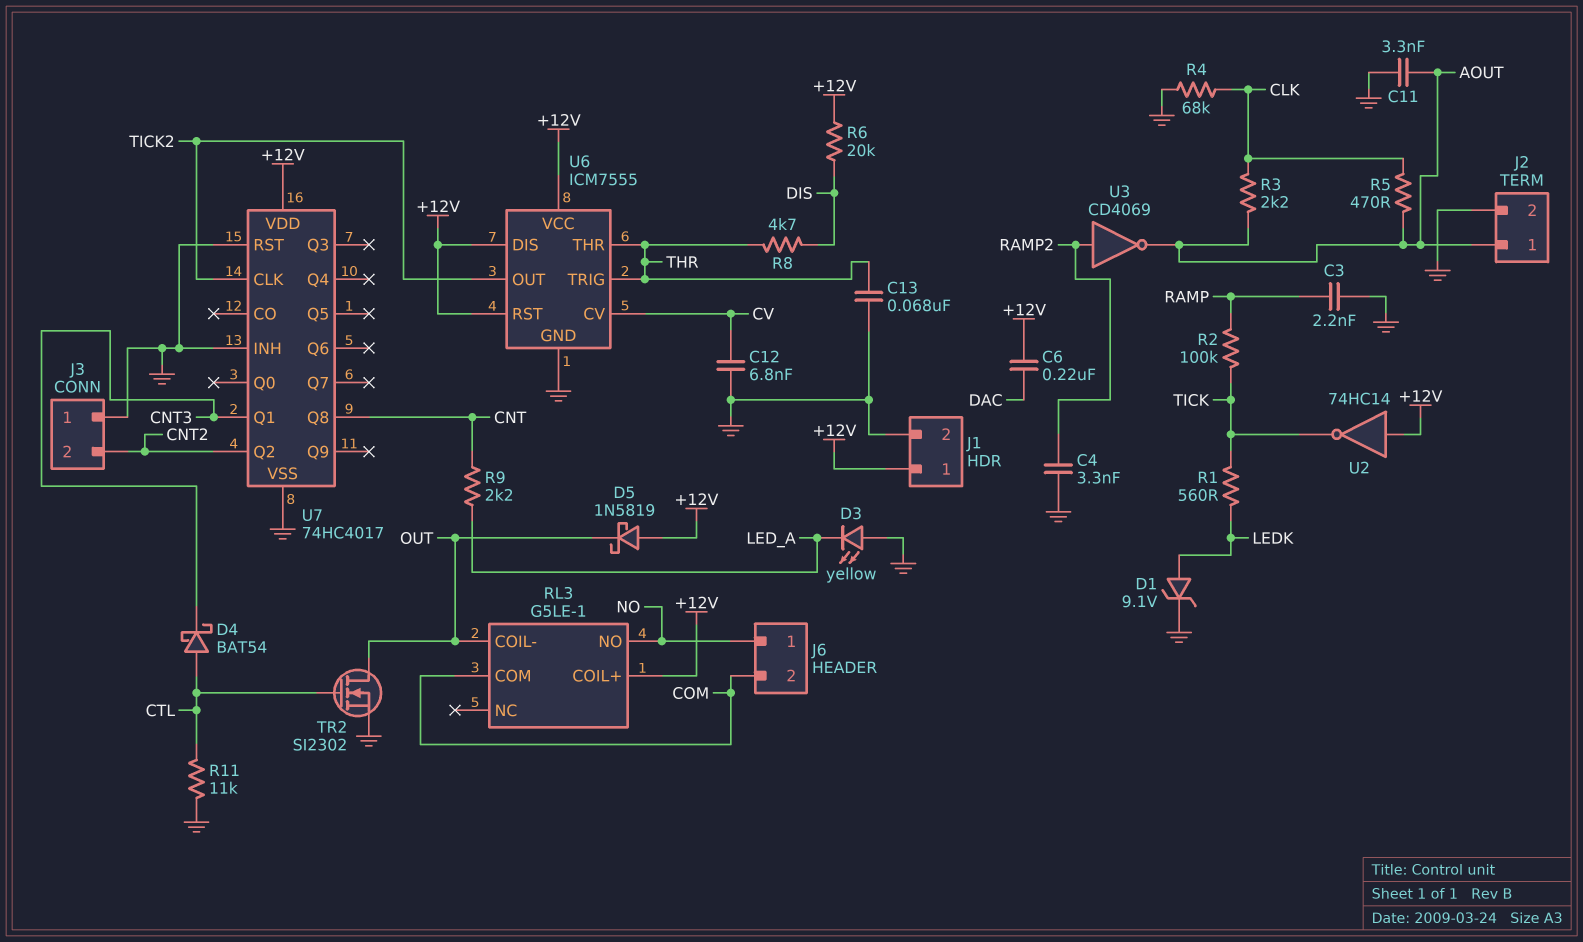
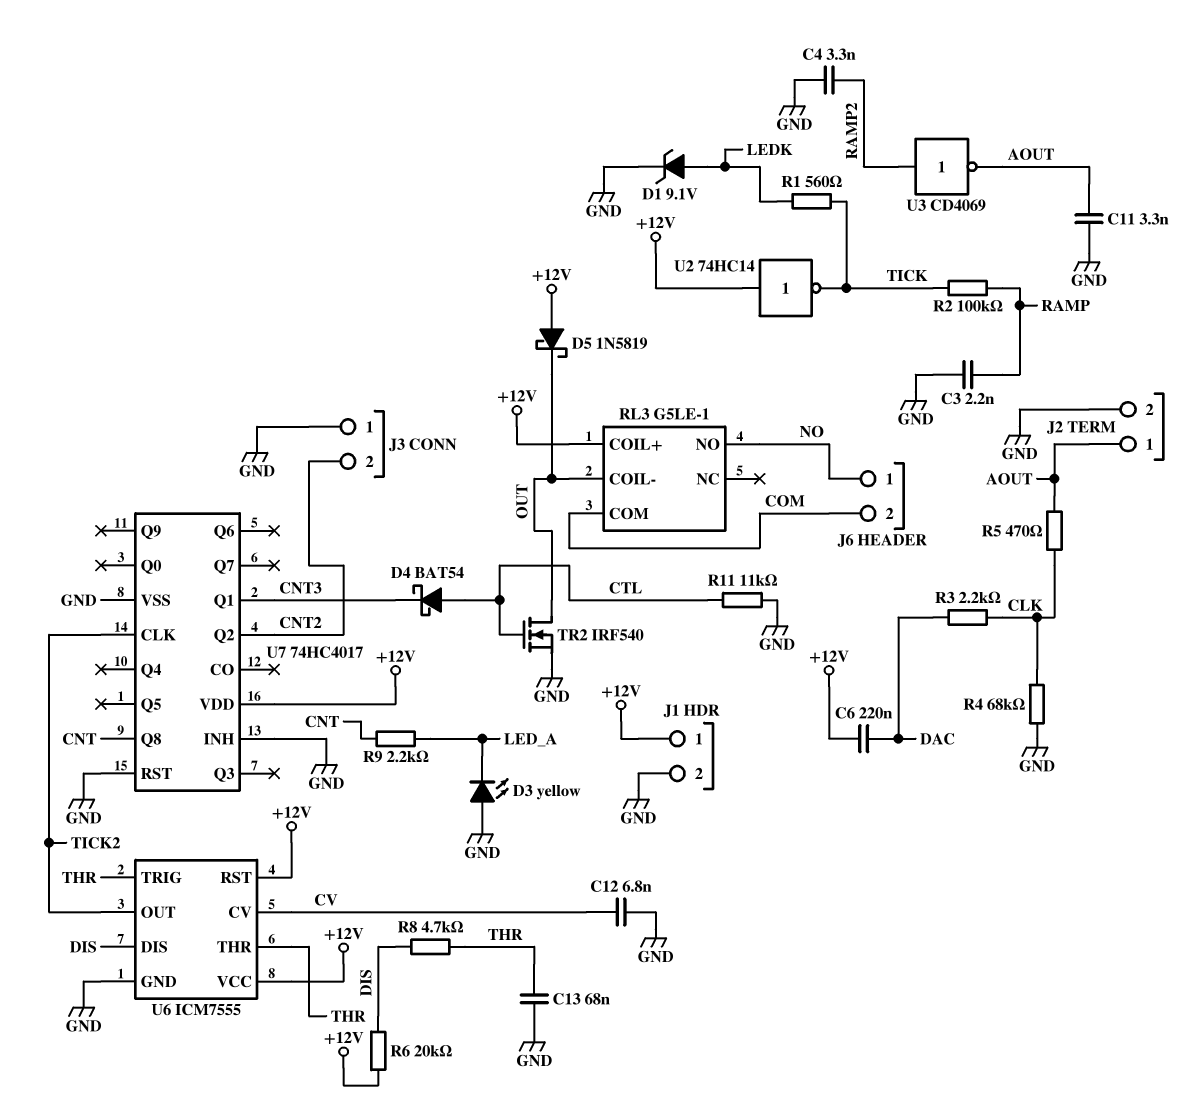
R3: 2.2k (AOUT, CLK) -> 2.2k (CLK, DAC)
TR2: NMOS SI2302 (G CTL, D OUT, S GND) -> NMOS IRF540 (G CTL, D OUT, S GND)
U6 pin DIS: +12V -> DIS

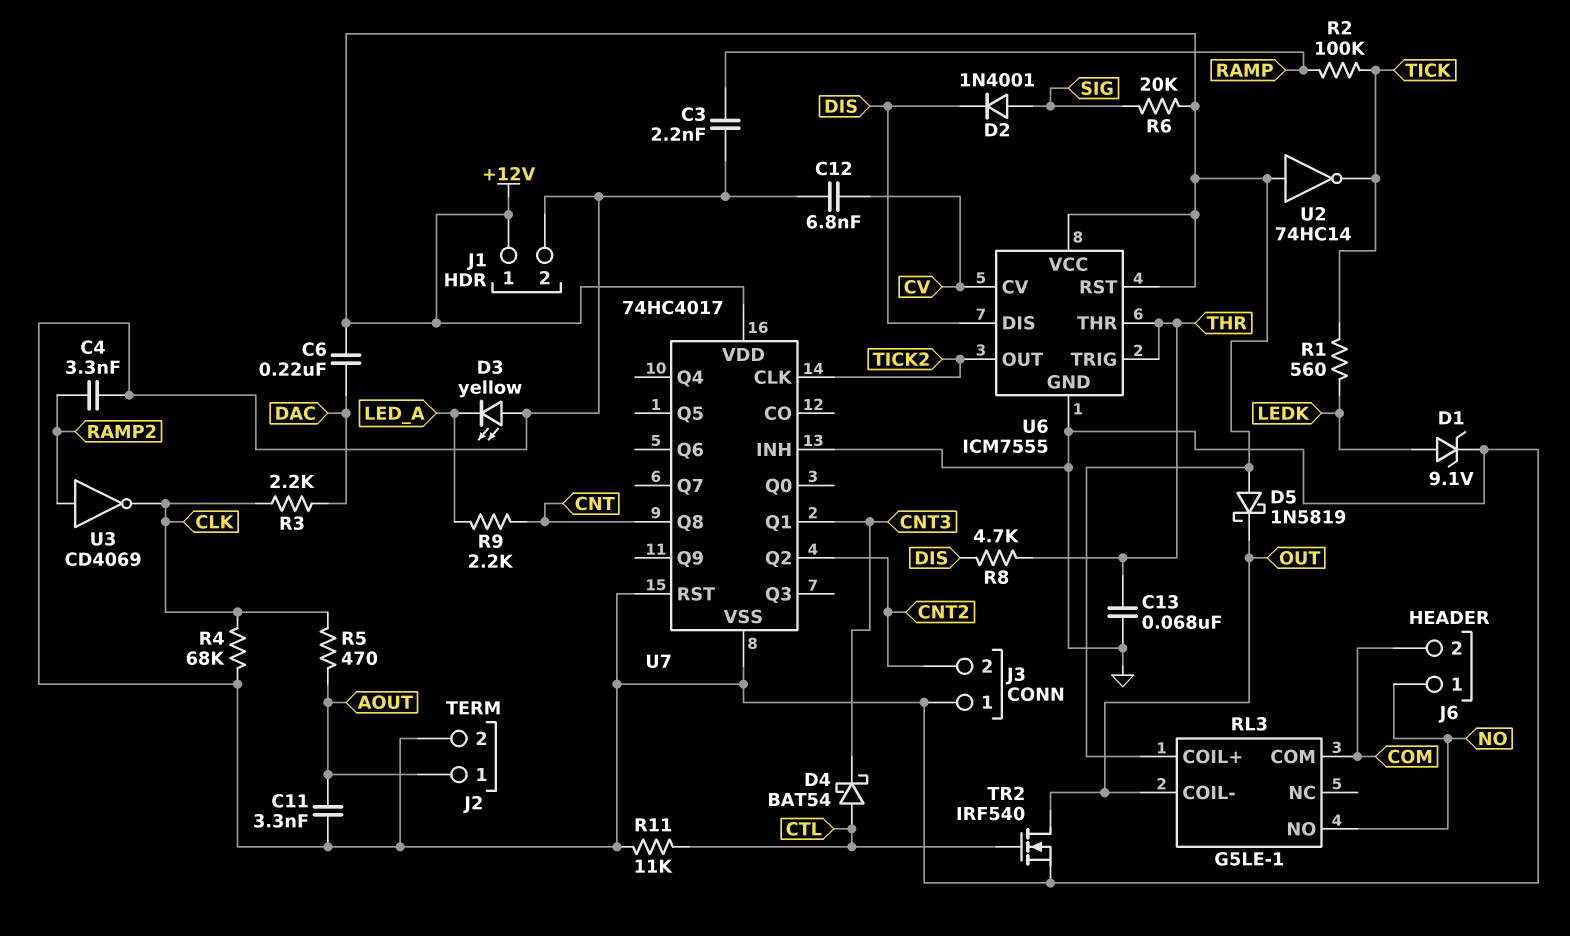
D2: none -> diode 1N4001 (A SIG, K DIS)
R6: 20k (+12V, DIS) -> 20k (+12V, SIG)
U3: NOT CD4069 (in RAMP2, out AOUT) -> NOT CD4069 (in RAMP2, out CLK)

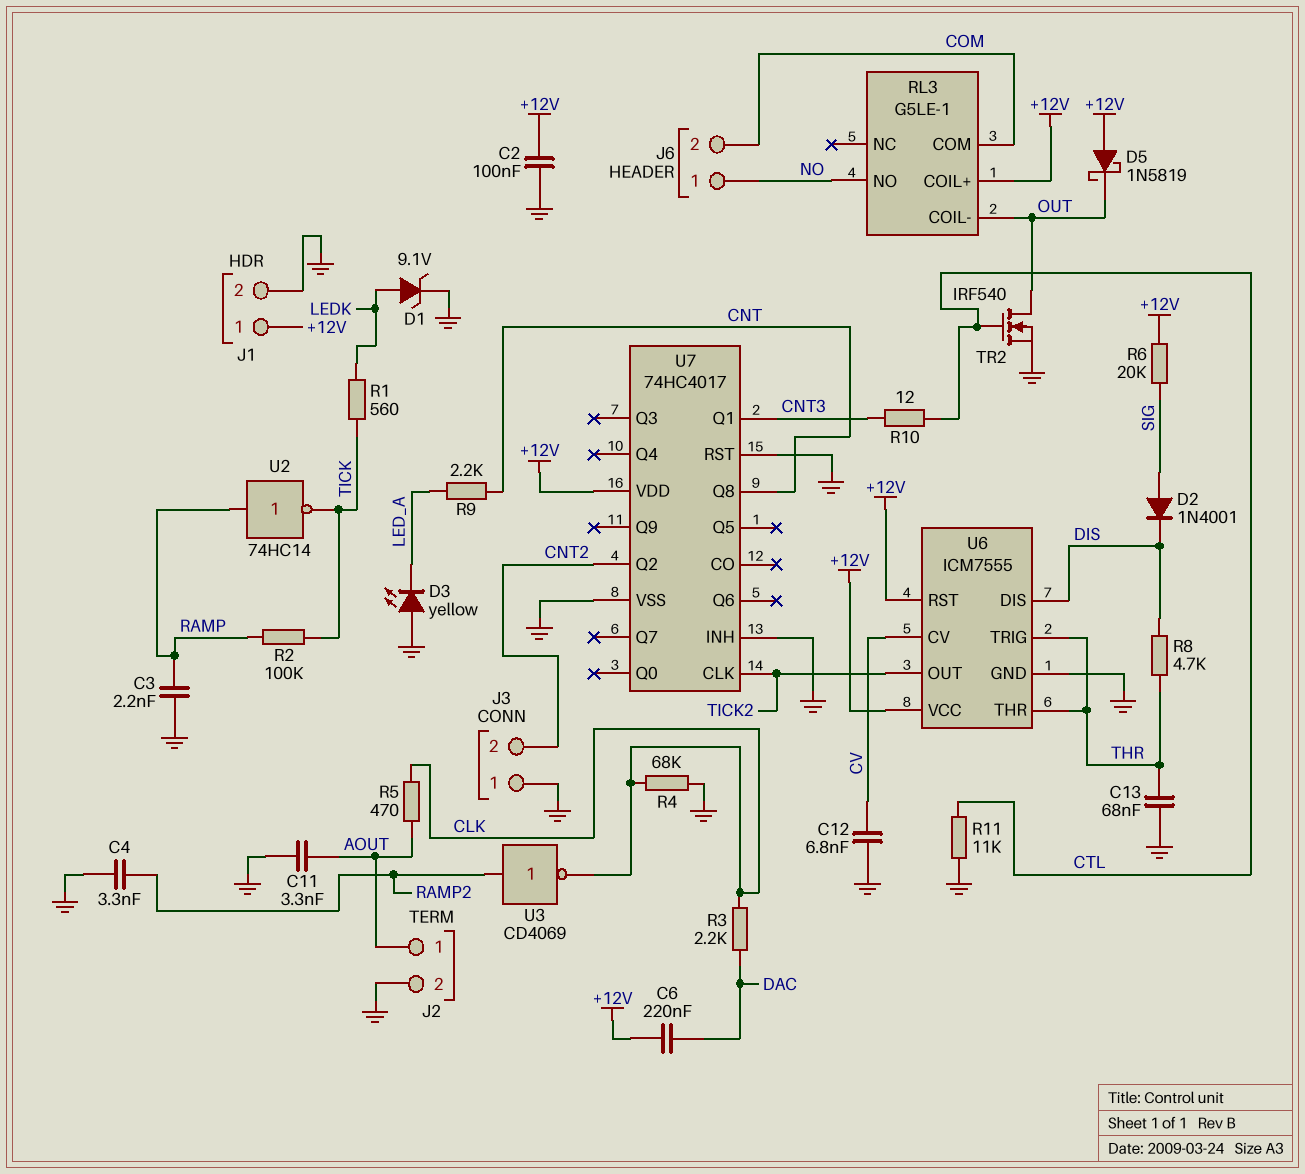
C2: none -> 100nF (+12V, GND)
D4: schottky BAT54 (A CTL, K CNT3) -> none
R10: none -> 12 (CNT3, CTL)
U2: NOT 74HC14 (in +12V, out TICK) -> NOT 74HC14 (in RAMP, out TICK)

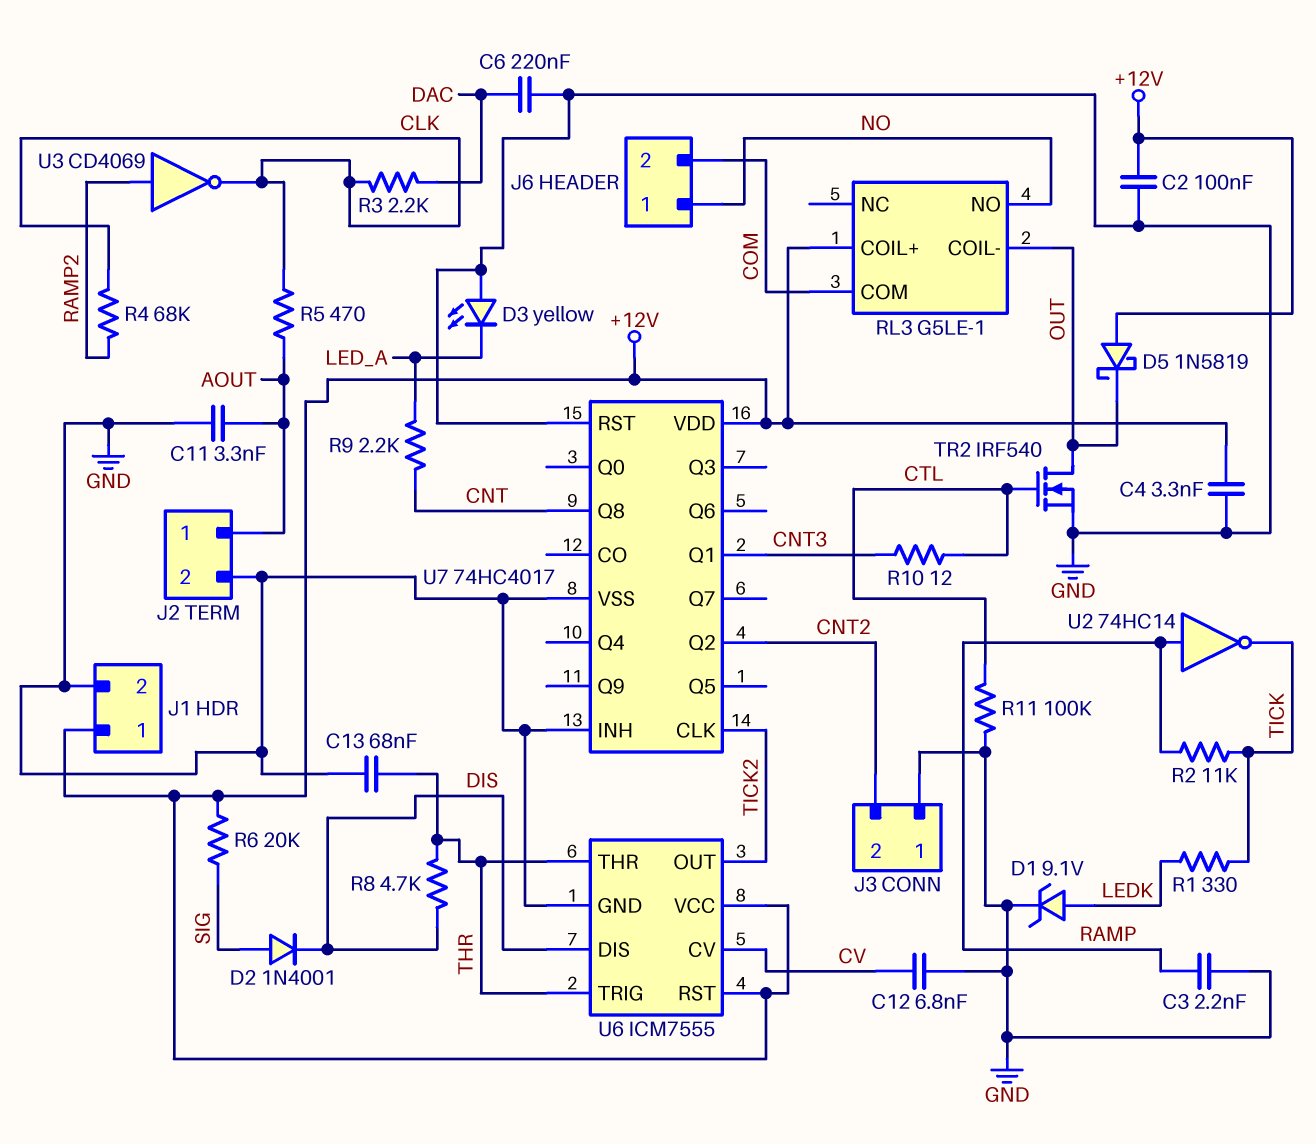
C4: 3.3nF (GND, RAMP2) -> 3.3nF (+12V, GND)
C6: 220nF (+12V, DAC) -> 220nF (DAC, GND)
R1: 560 (LEDK, TICK) -> 330 (LEDK, TICK)
R2: 100k (RAMP, TICK) -> 11k (RAMP, TICK)
R4: 68k (CLK, GND) -> 68k (CLK, RAMP2)
R11: 11k (CTL, GND) -> 100k (CTL, GND)

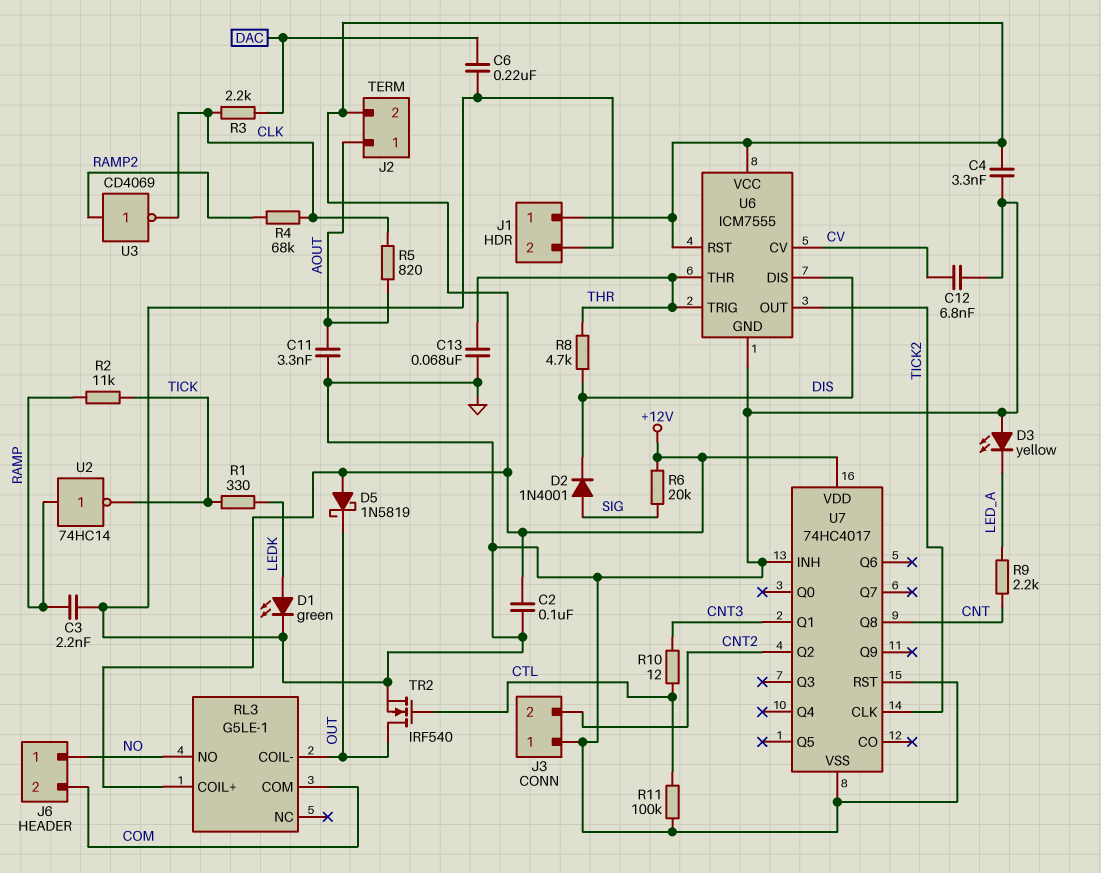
D1: zener 9.1V (A LEDK, K GND) -> LED green (A LEDK, K GND)
J2 pin 2: GND -> +12V
R5: 470 (AOUT, CLK) -> 820 (AOUT, CLK)

